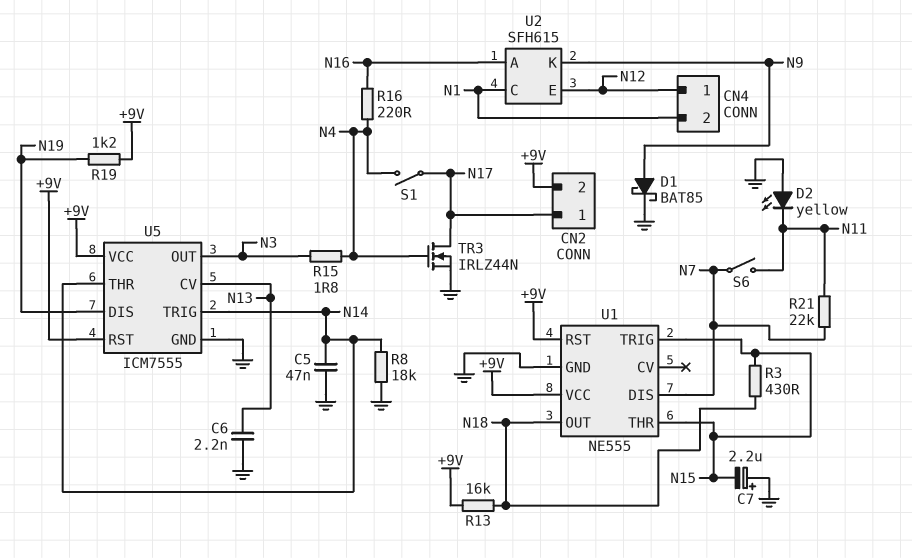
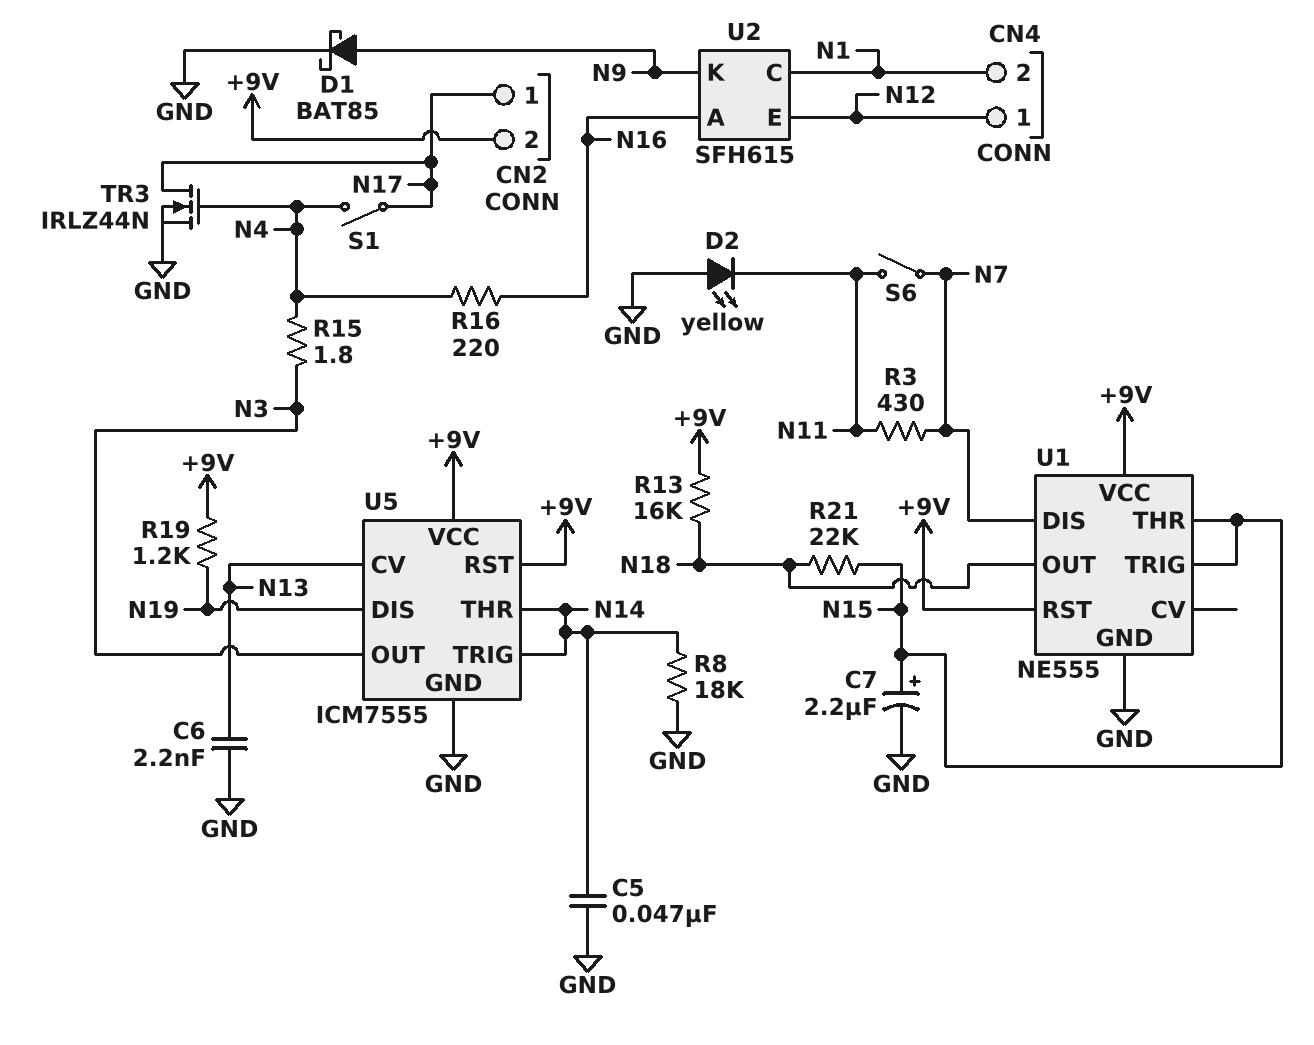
C7: 2.2uF (plus GND, minus N15) -> 2.2uF (plus N15, minus GND)
R3: 430 (N15, N18) -> 430 (N7, N11)
R21: 22k (N7, N11) -> 22k (N15, N18)

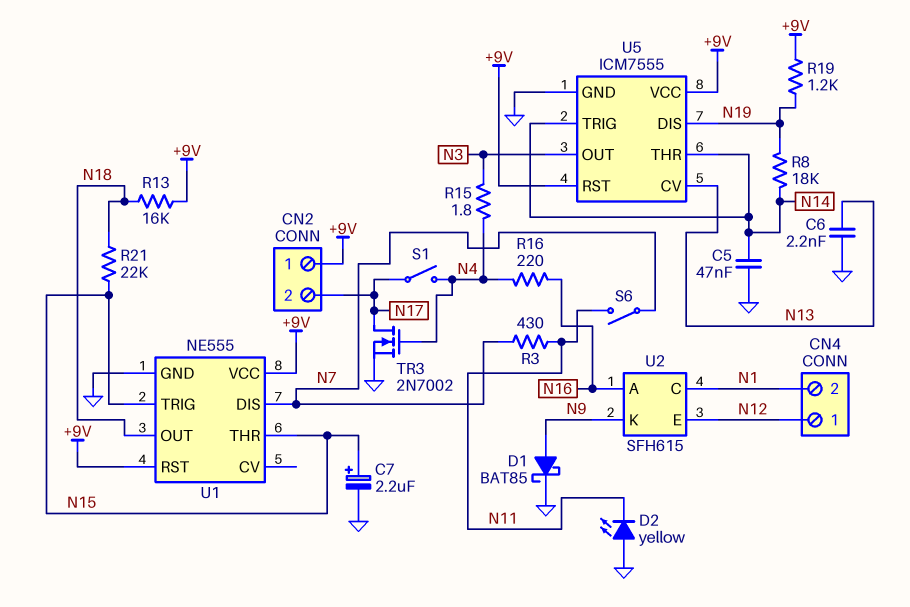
CN2 pin 1: N17 -> +9V
CN2 pin 2: +9V -> N17
R8: 18k (GND, N14) -> 18k (N14, N19)
TR3: NMOS IRLZ44N (G N4, D N17, S GND) -> NMOS 2N7002 (G N4, D N17, S GND)

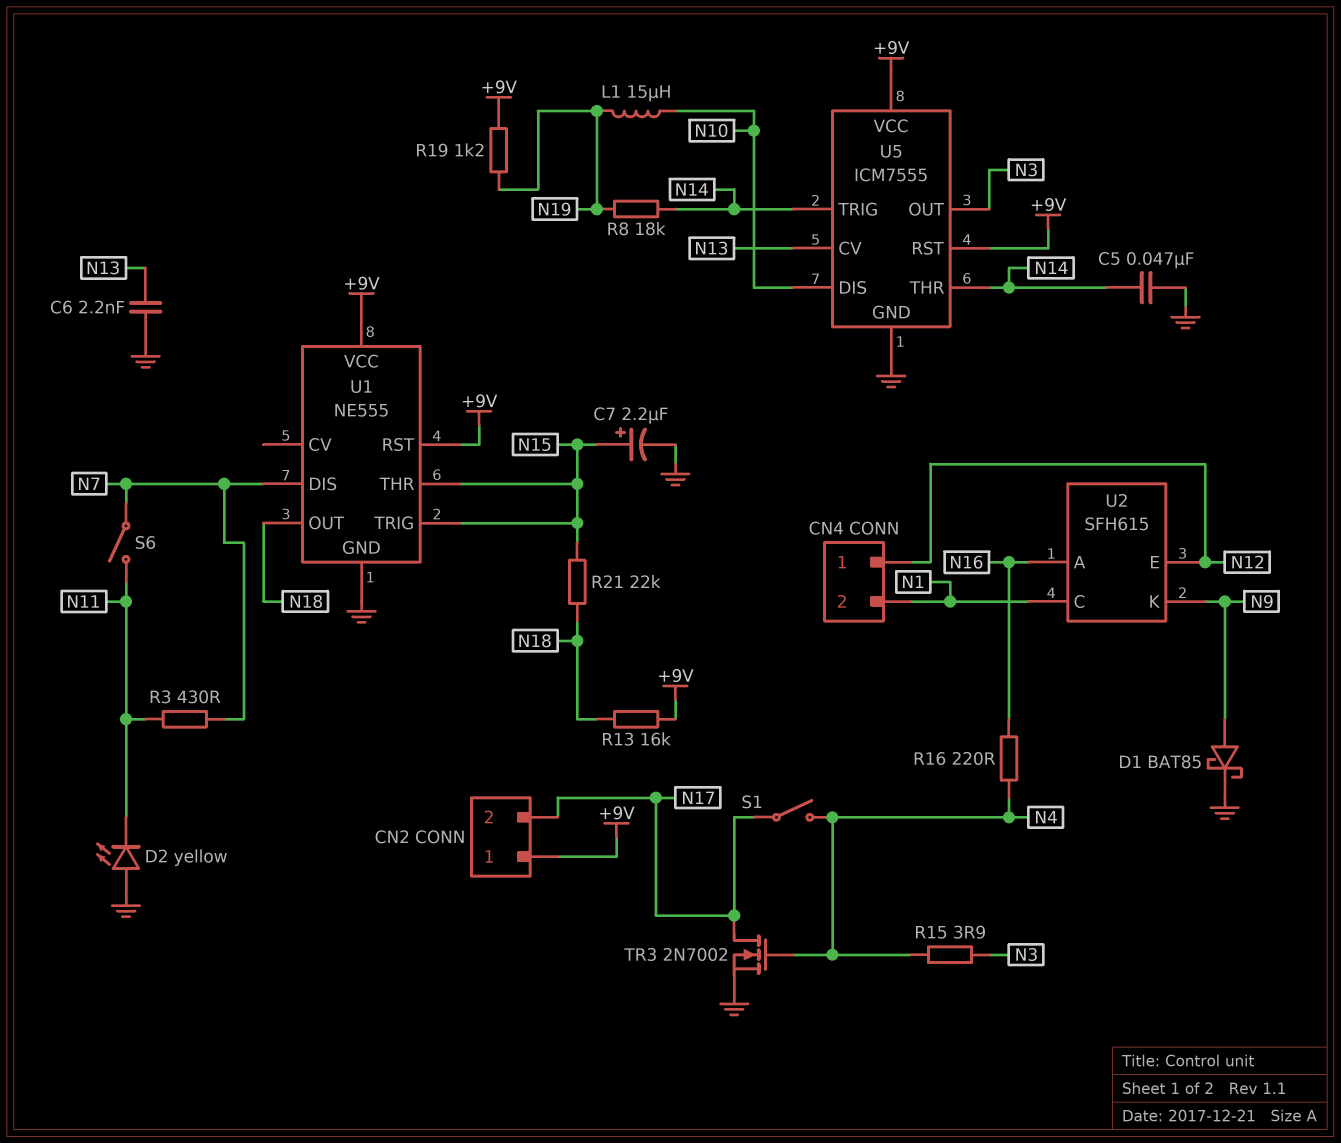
L1: none -> 15uH (N10, N19)
R15: 1.8 (N3, N4) -> 3.9 (N3, N4)
U5 pin DIS: N19 -> N10

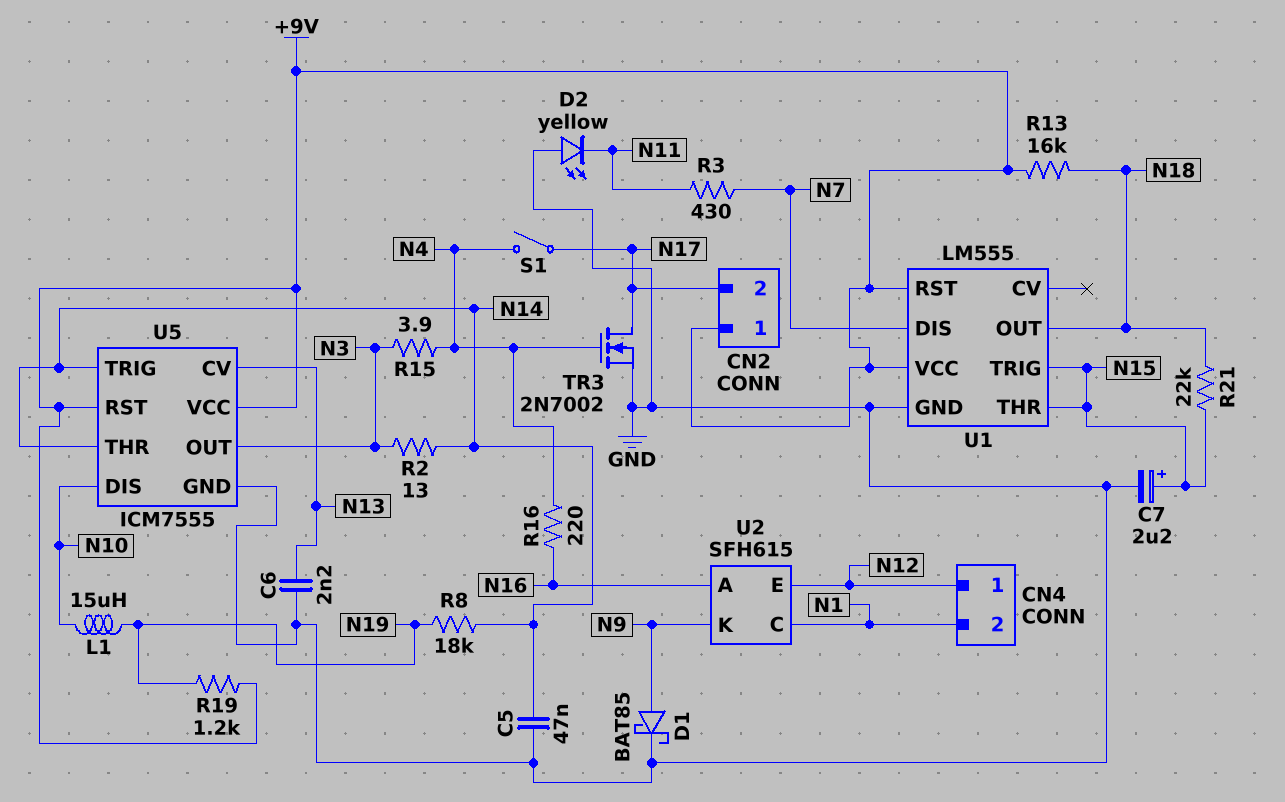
R2: none -> 13 (N3, N14)
S6: switch (N7, N11) -> none
U1: NE555 -> LM555

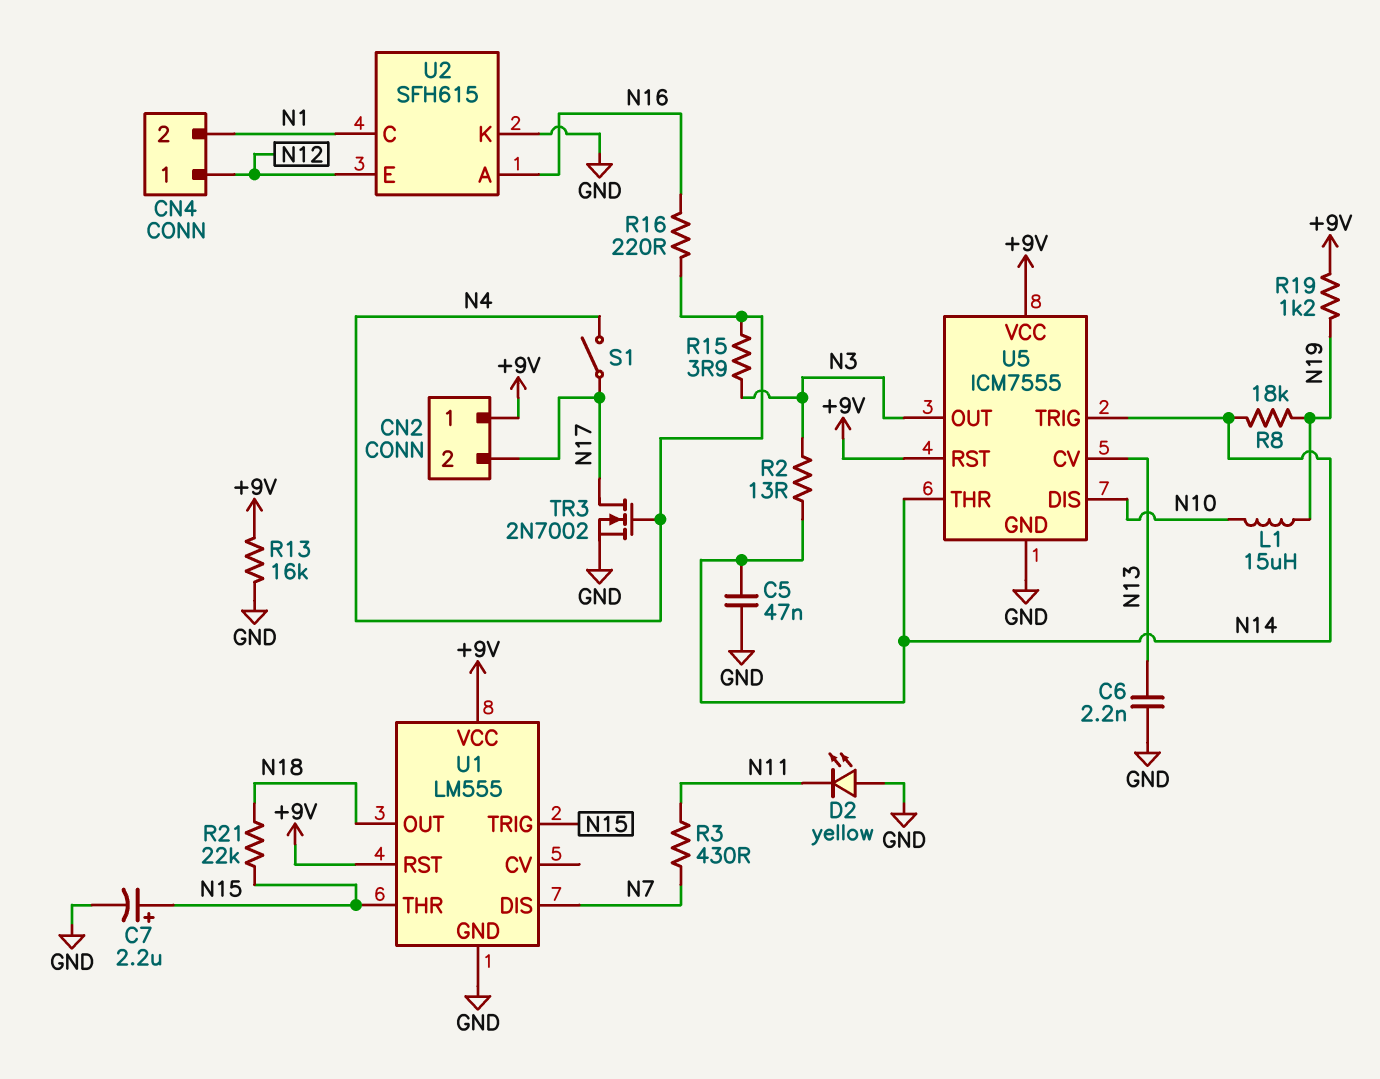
D1: schottky BAT85 (A N9, K GND) -> none
R13: 16k (+9V, N18) -> 16k (+9V, GND)
U2 pin K: N9 -> GND

